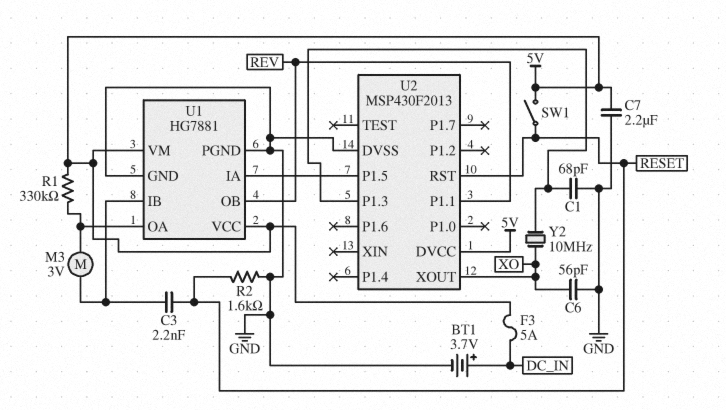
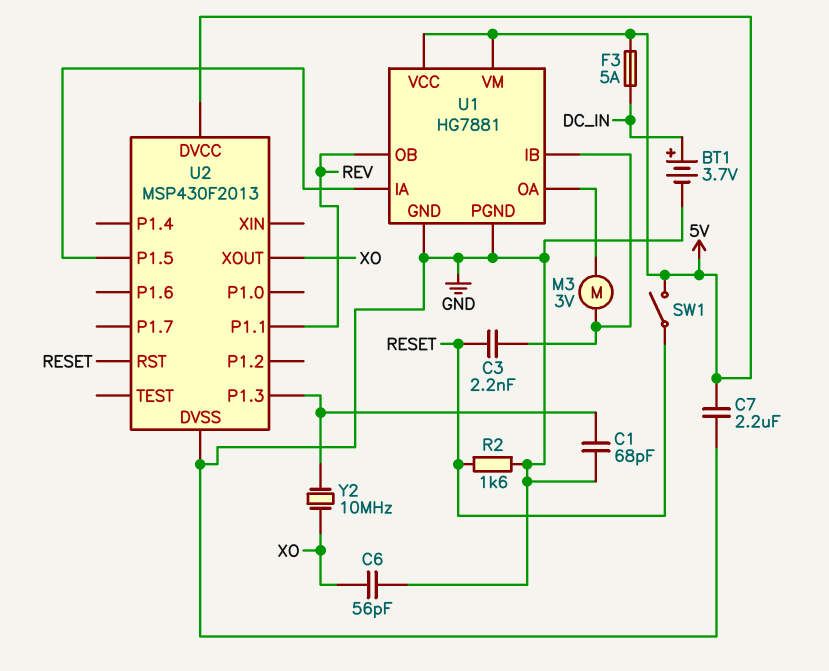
R1: 330k (5V, U1/OA) -> none

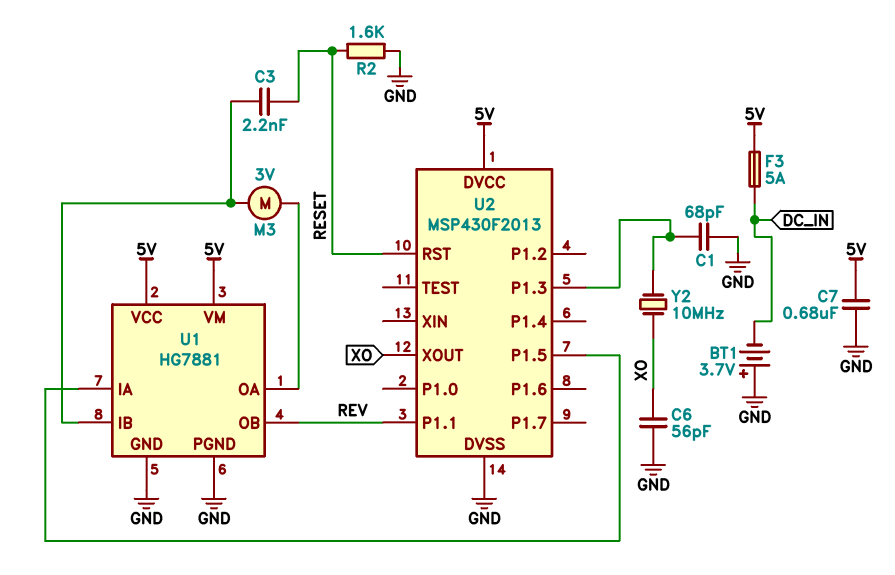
BT1: 3.7V (plus DC_IN, minus GND) -> 3.7V (plus GND, minus DC_IN)
C7: 2.2uF (5V, GND) -> 680nF (5V, GND)
SW1: switch (5V, RESET) -> none

